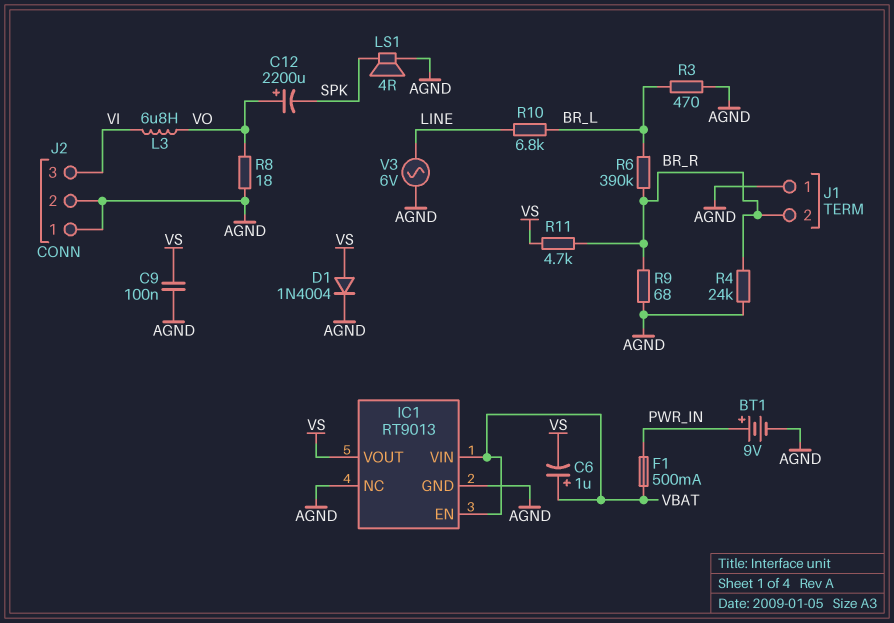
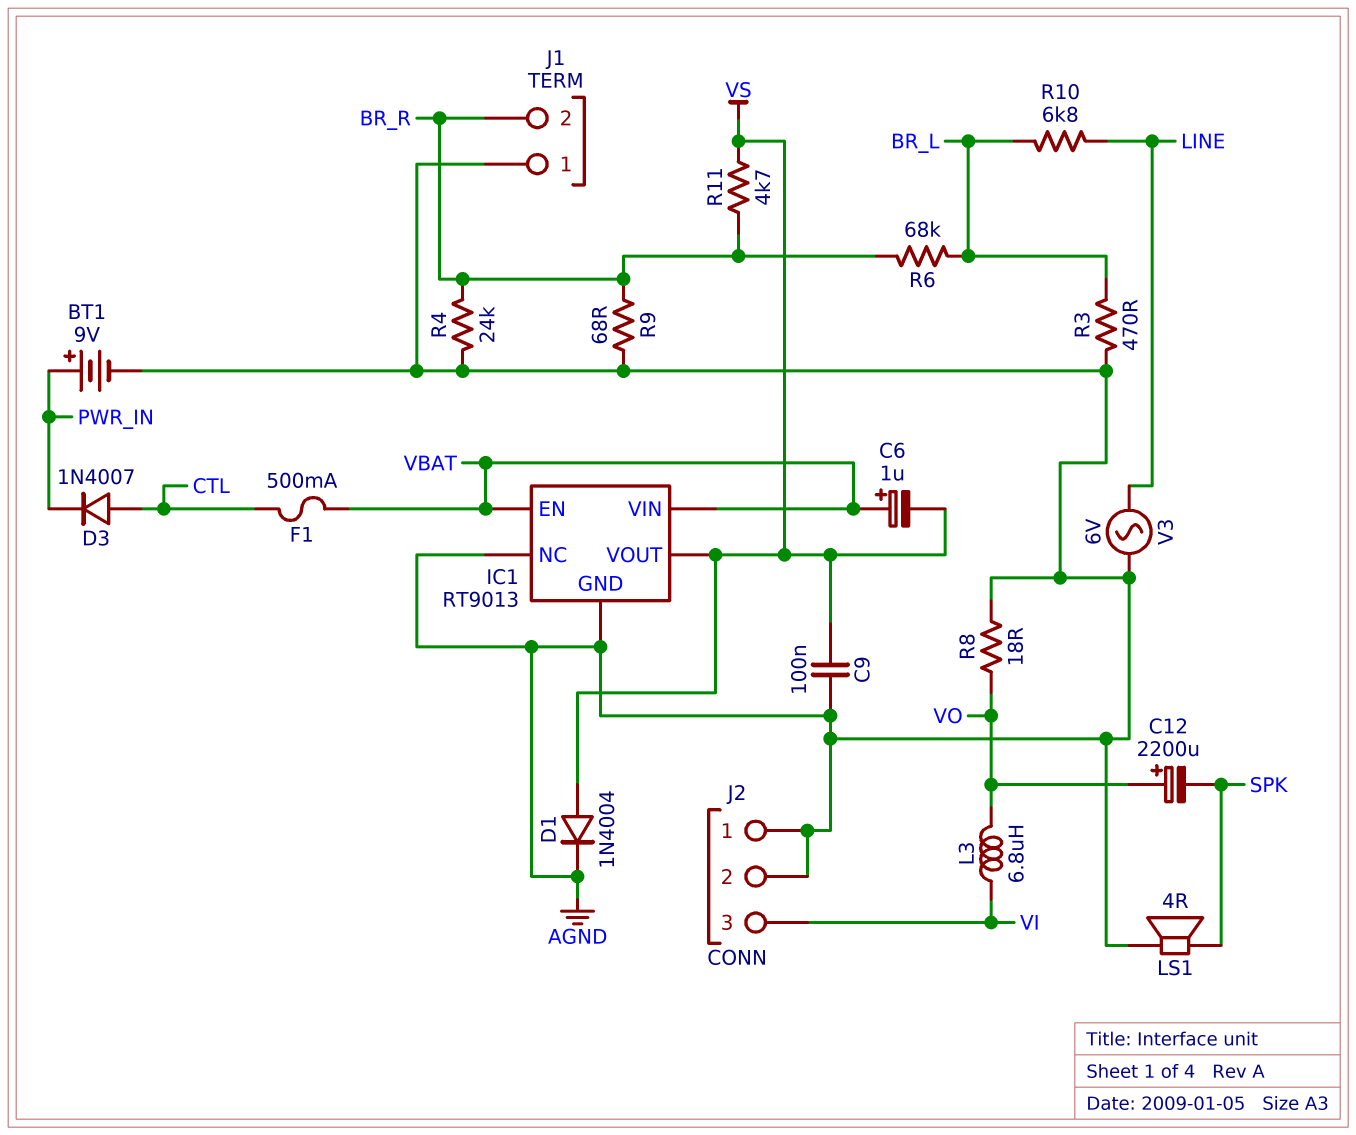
D3: none -> diode 1N4007 (A CTL, K PWR_IN)
F1: 500mA (PWR_IN, VBAT) -> 500mA (CTL, VBAT)
R6: 390k (BR_L, BR_R) -> 68k (BR_L, BR_R)

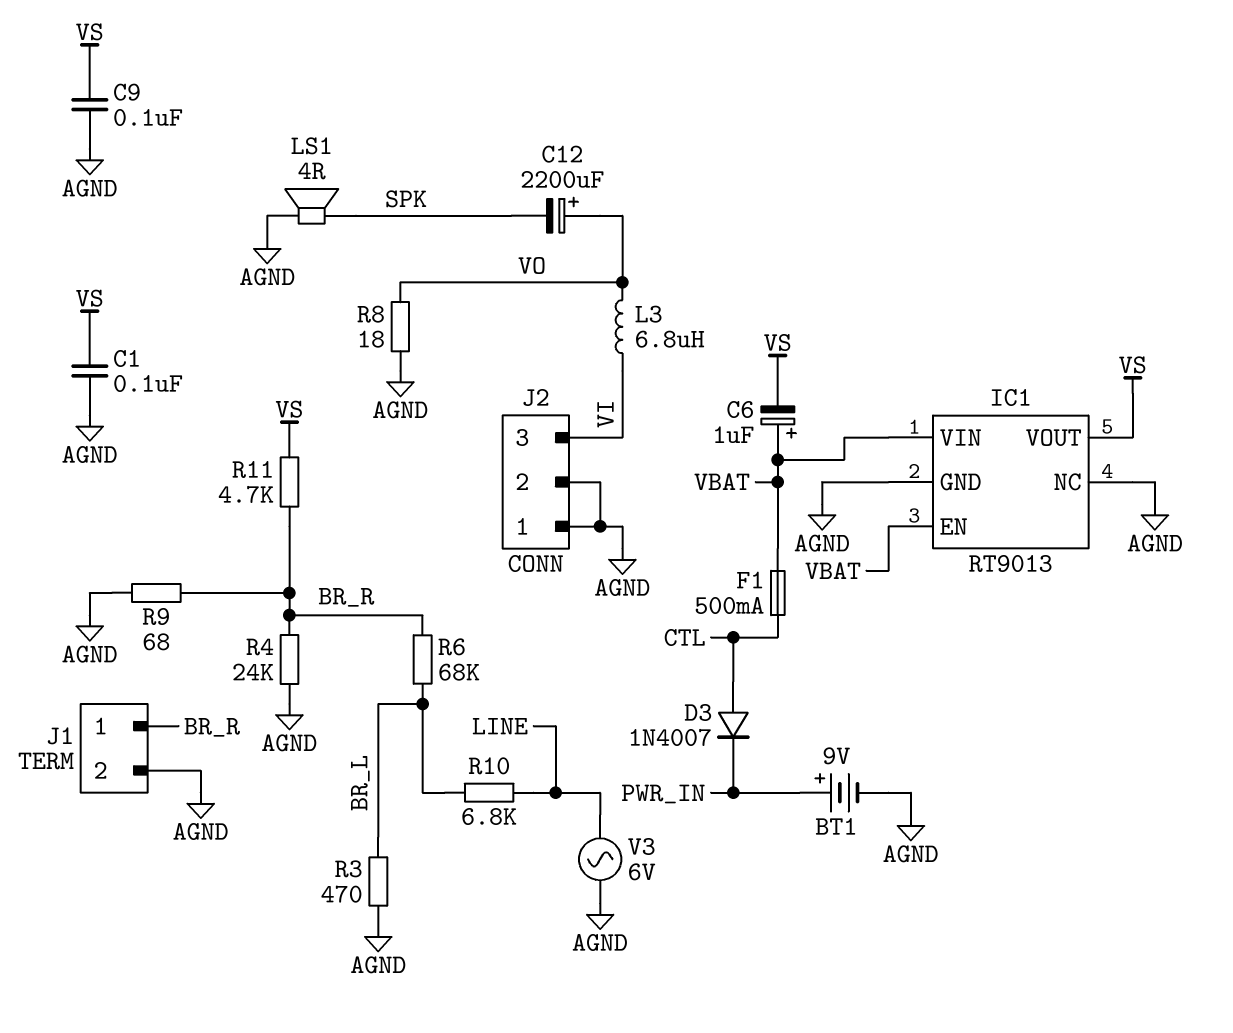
C1: none -> 100nF (AGND, VS)
D1: diode 1N4004 (A VS, K AGND) -> none
J1 pin 1: AGND -> BR_R
J1 pin 2: BR_R -> AGND

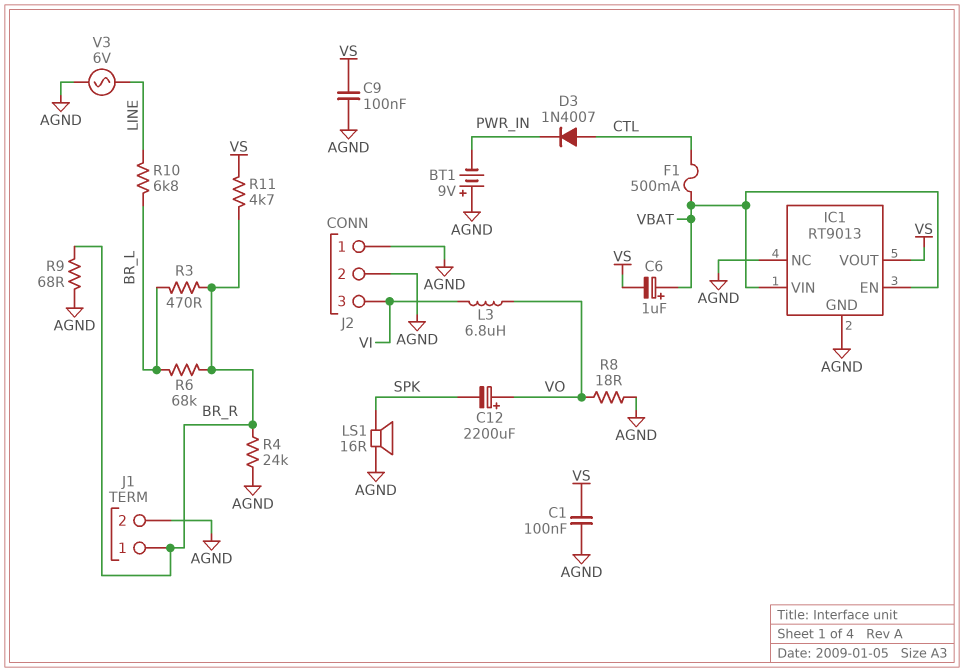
BT1: 9V (plus PWR_IN, minus AGND) -> 9V (plus AGND, minus PWR_IN)
LS1: speaker 4R (AGND, SPK) -> speaker 16R (AGND, SPK)
R3: 470 (AGND, BR_L) -> 470 (BR_L, BR_R)

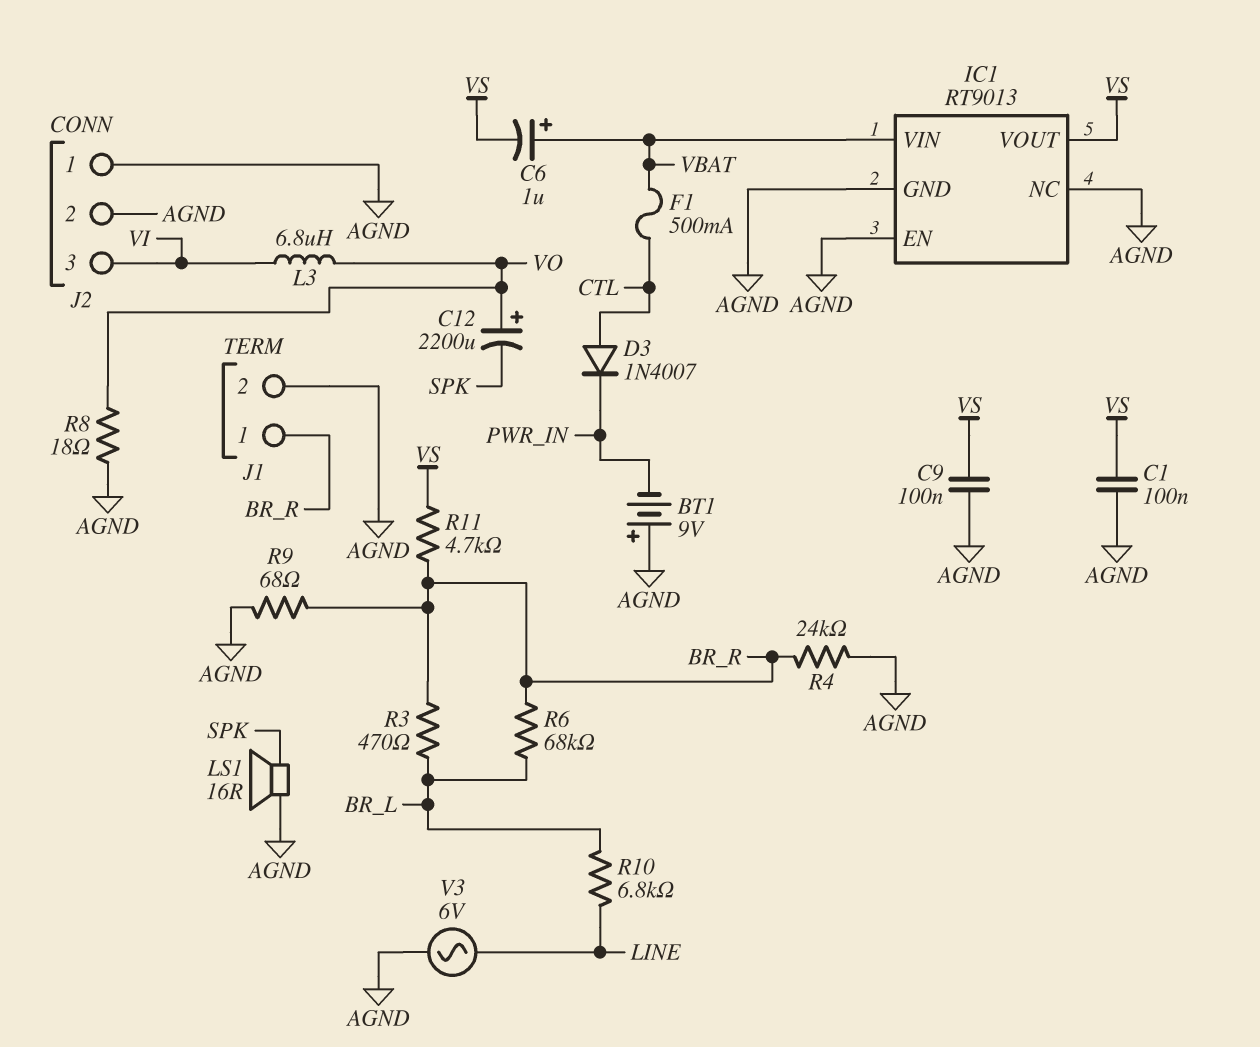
IC1 pin EN: VBAT -> AGND

